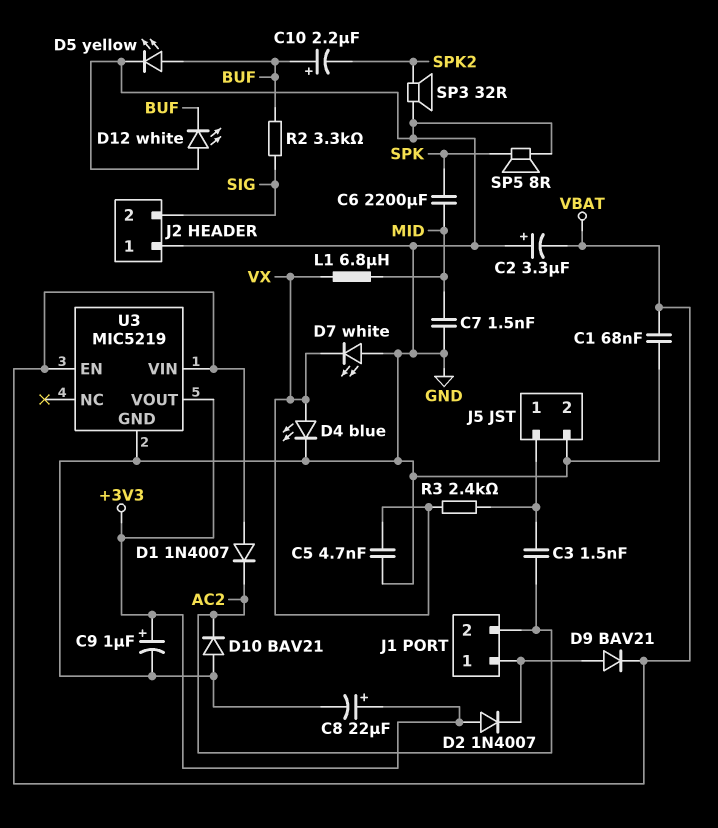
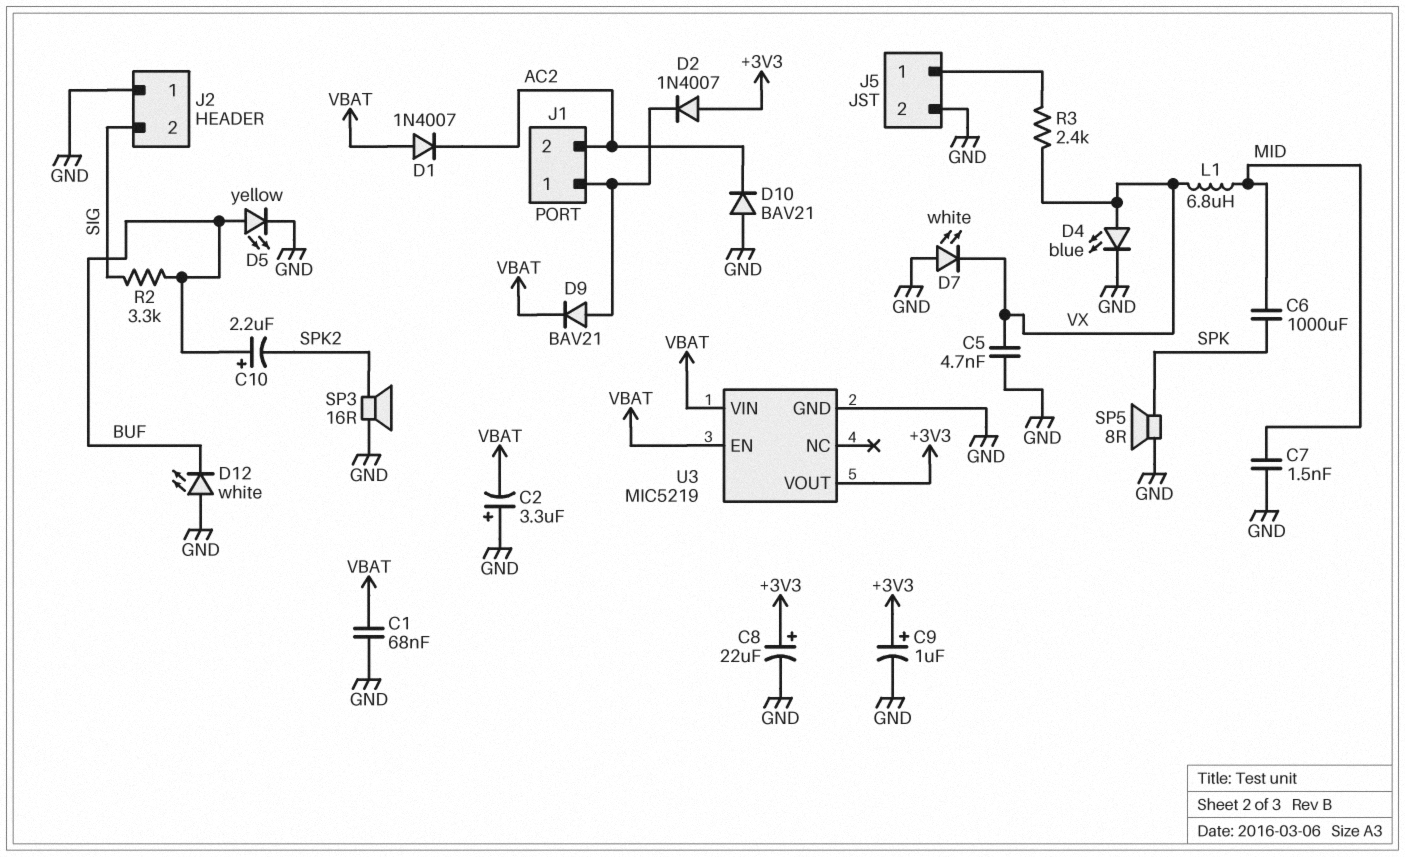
C3: 1.5nF (AC2, J5/1) -> none
C6: 2200uF (MID, SPK) -> 1000uF (MID, SPK)
SP3: speaker 32R (GND, SPK2) -> speaker 16R (GND, SPK2)

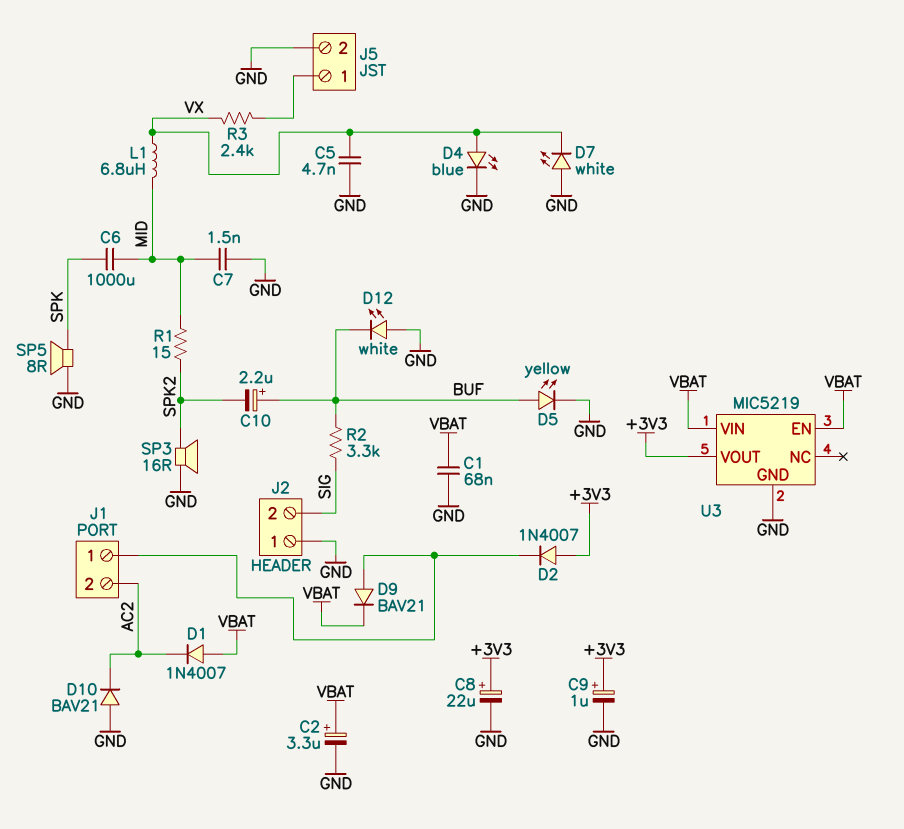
C2: 3.3uF (plus GND, minus VBAT) -> 3.3uF (plus VBAT, minus GND)
R1: none -> 15 (MID, SPK2)

